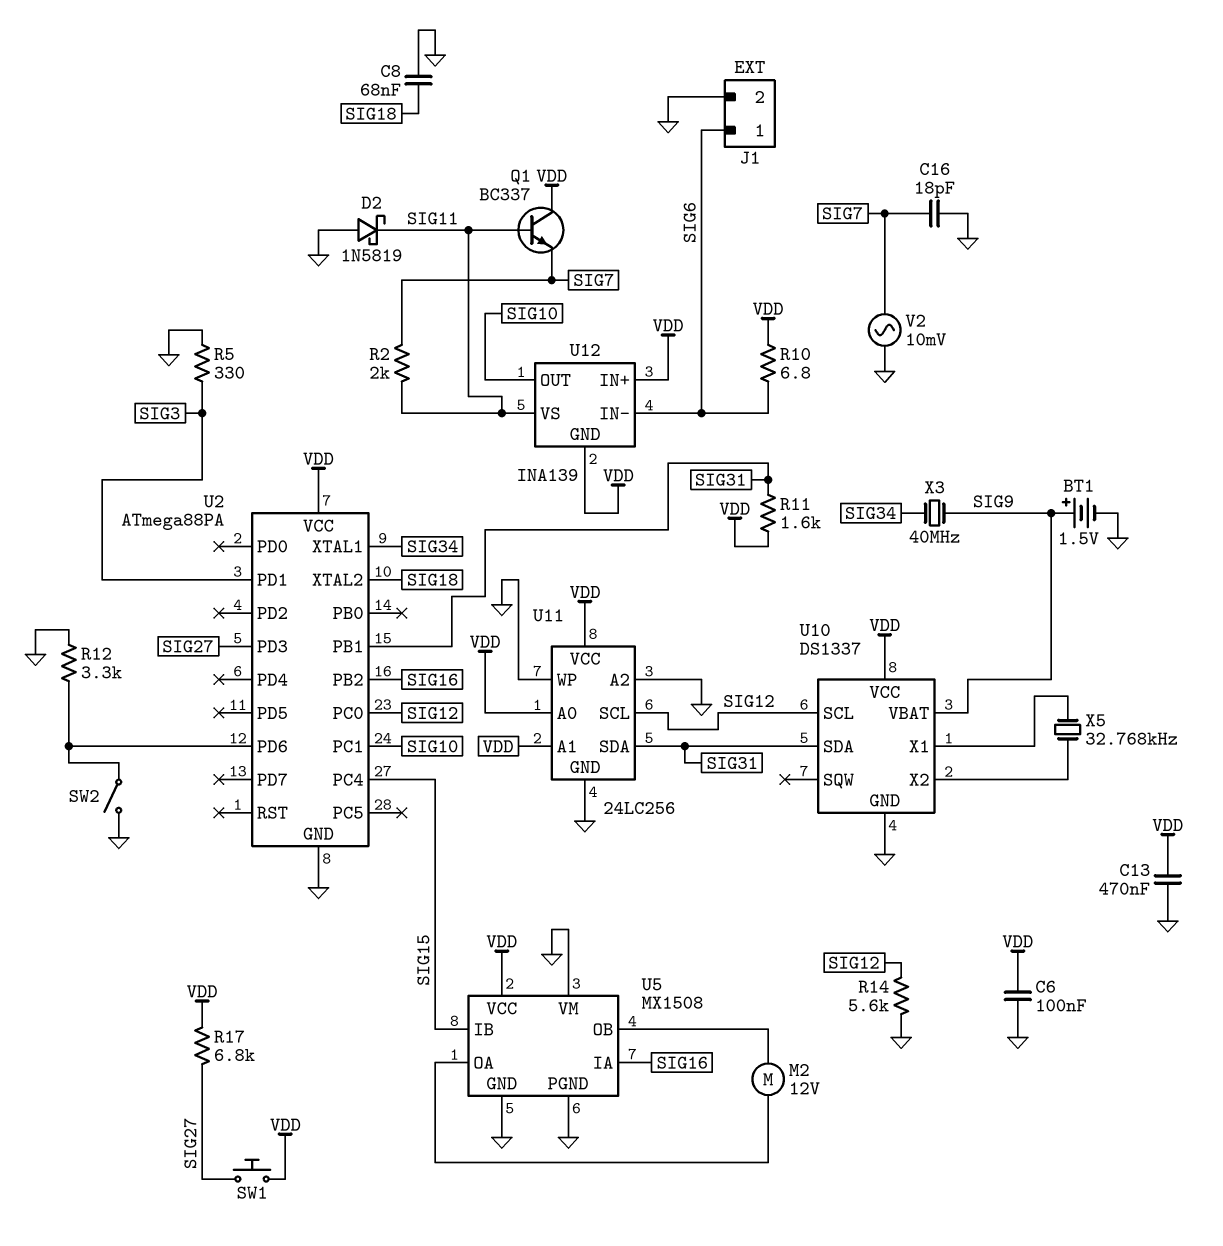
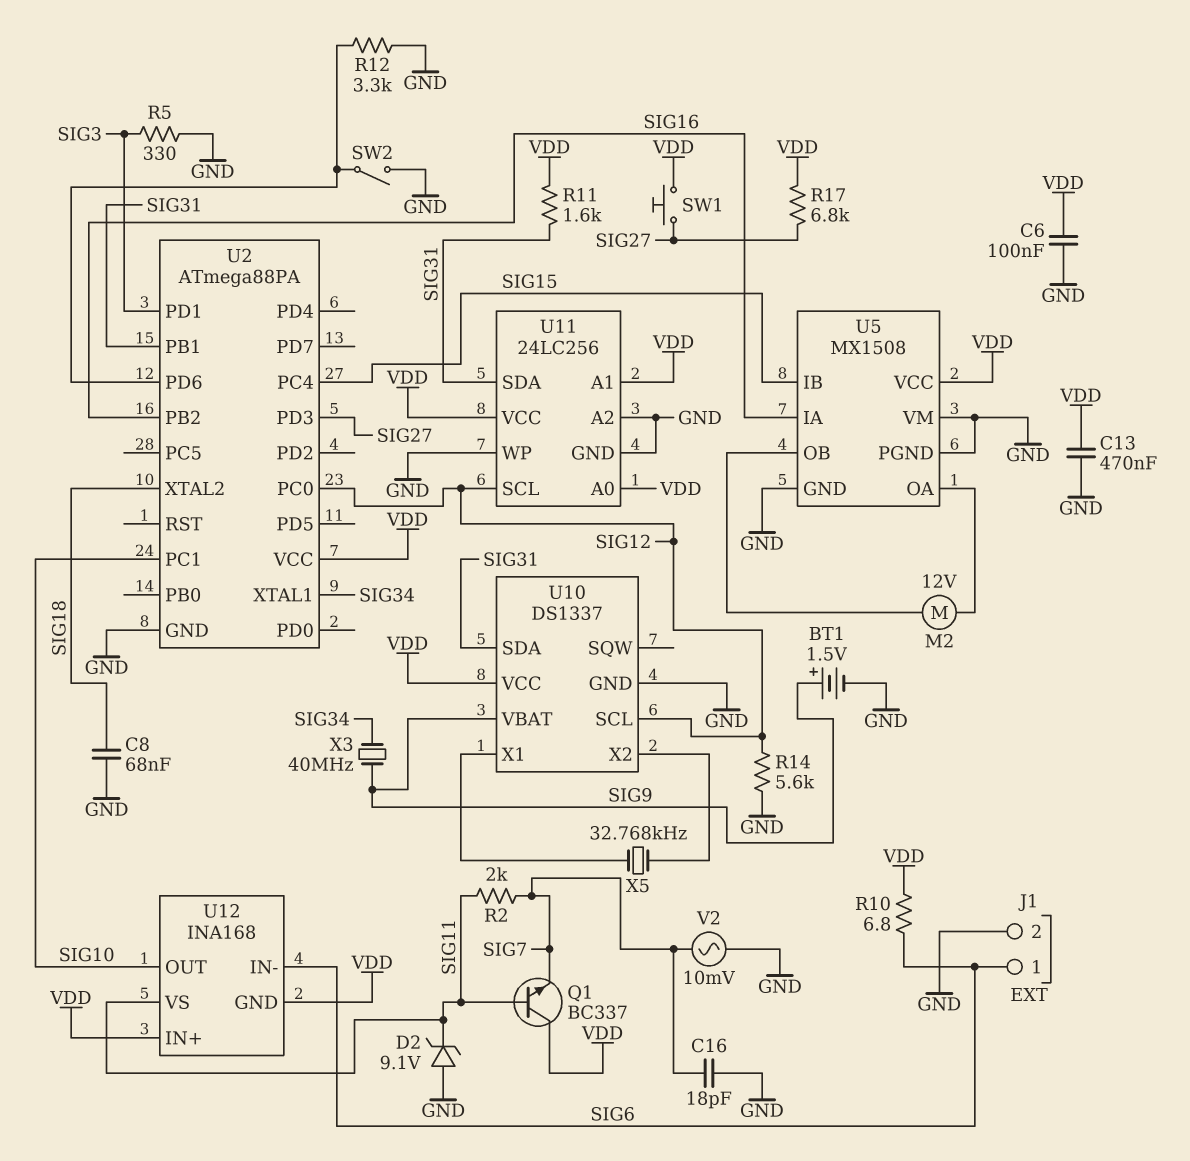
D2: schottky 1N5819 (A GND, K SIG11) -> zener 9.1V (A GND, K SIG11)
U12: INA139 -> INA168

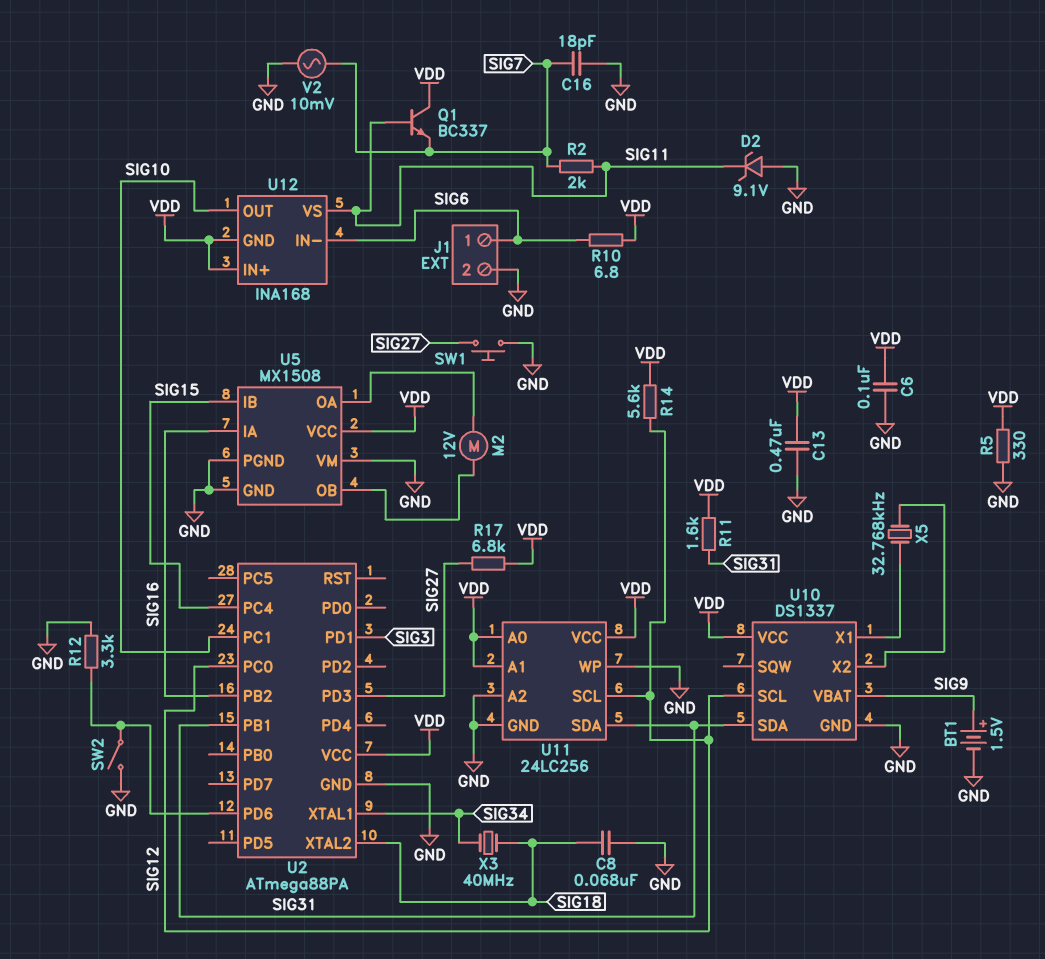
R5: 330 (GND, SIG3) -> 330 (GND, VDD)
R14: 5.6k (GND, SIG12) -> 5.6k (SIG12, VDD)
SW1: button (SIG27, VDD) -> button (GND, SIG27)
X3: 40MHz (SIG9, SIG34) -> 40MHz (SIG18, SIG34)

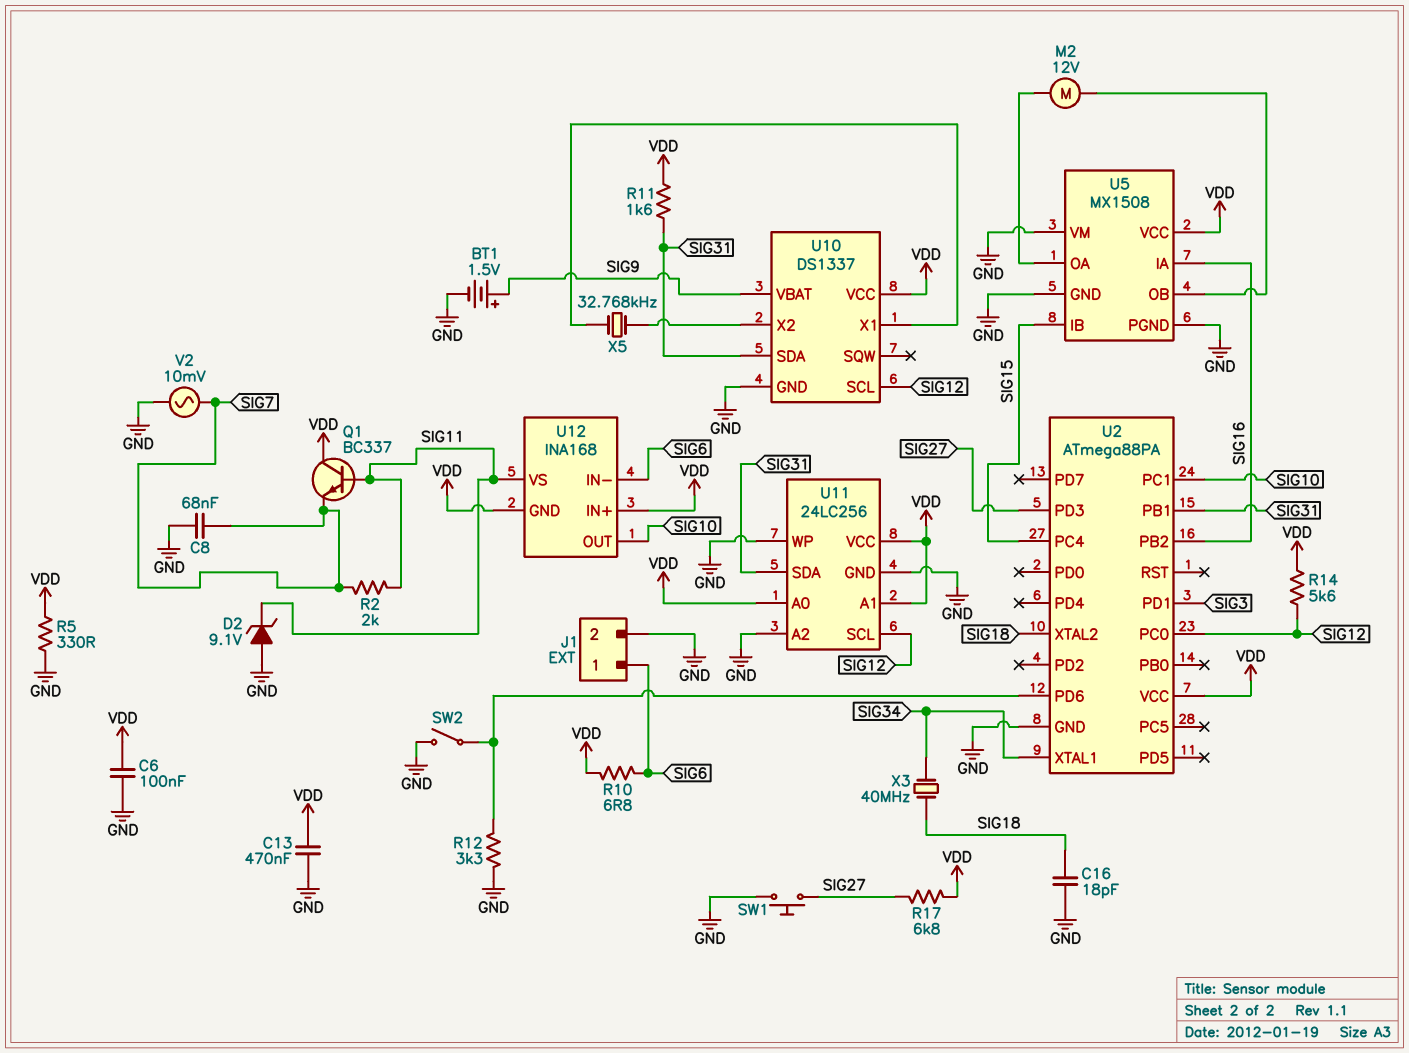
C8: 68nF (GND, SIG18) -> 68nF (GND, SIG7)
C16: 18pF (GND, SIG7) -> 18pF (GND, SIG18)

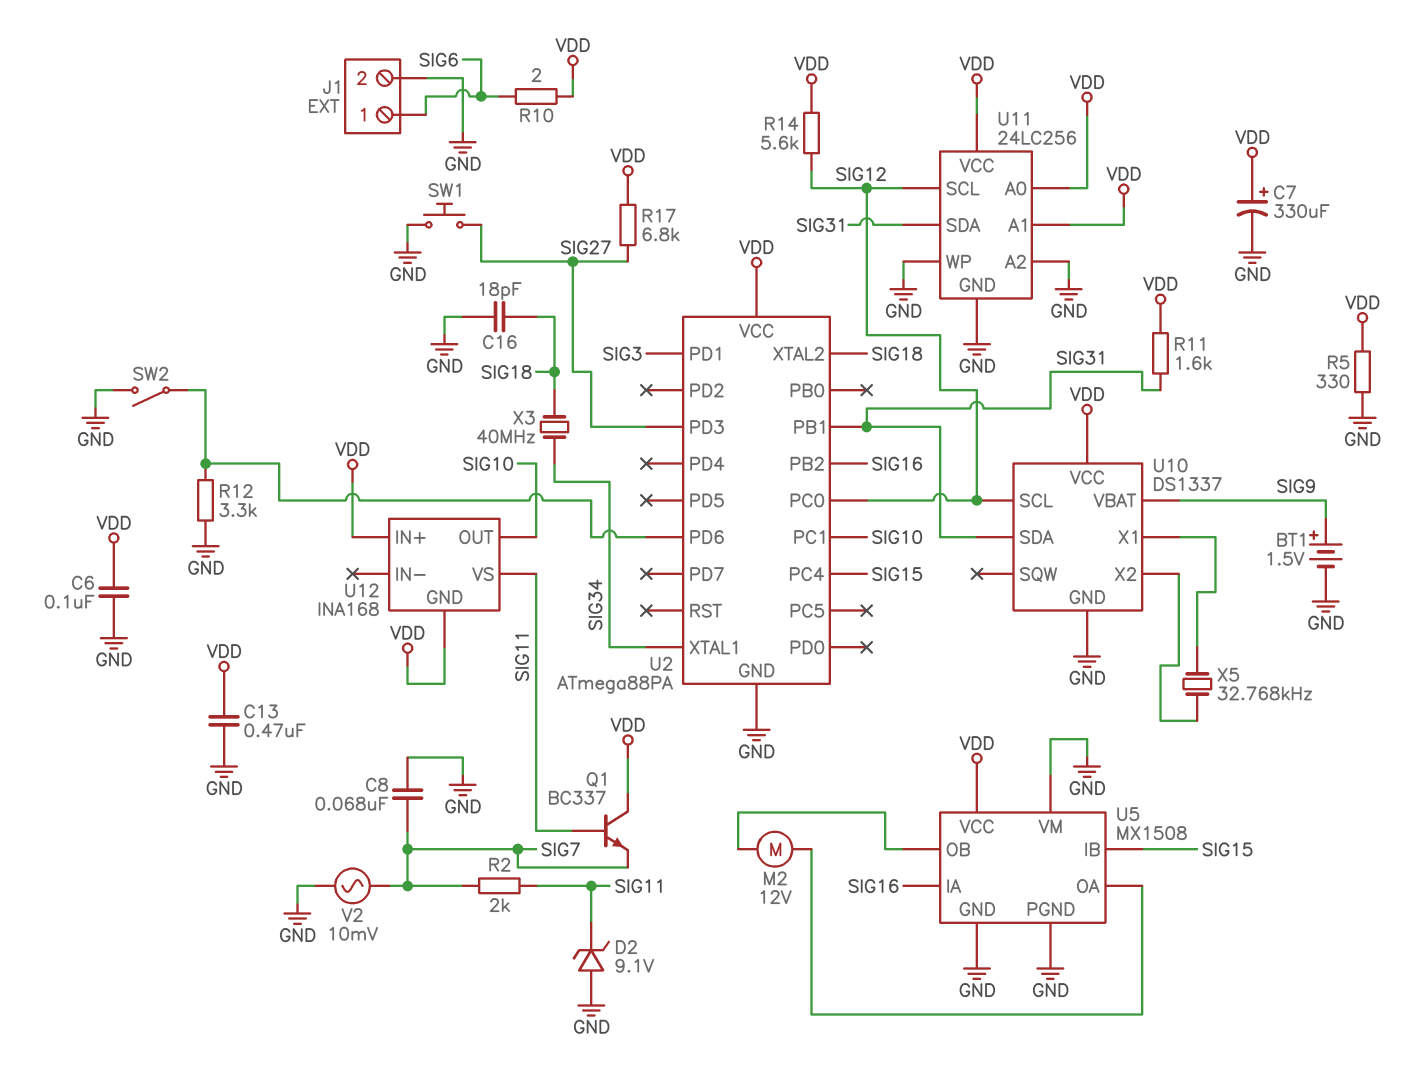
C7: none -> 330uF (plus VDD, minus GND)
R10: 6.8 (SIG6, VDD) -> 2 (SIG6, VDD)
U12 pin IN-: SIG6 -> none

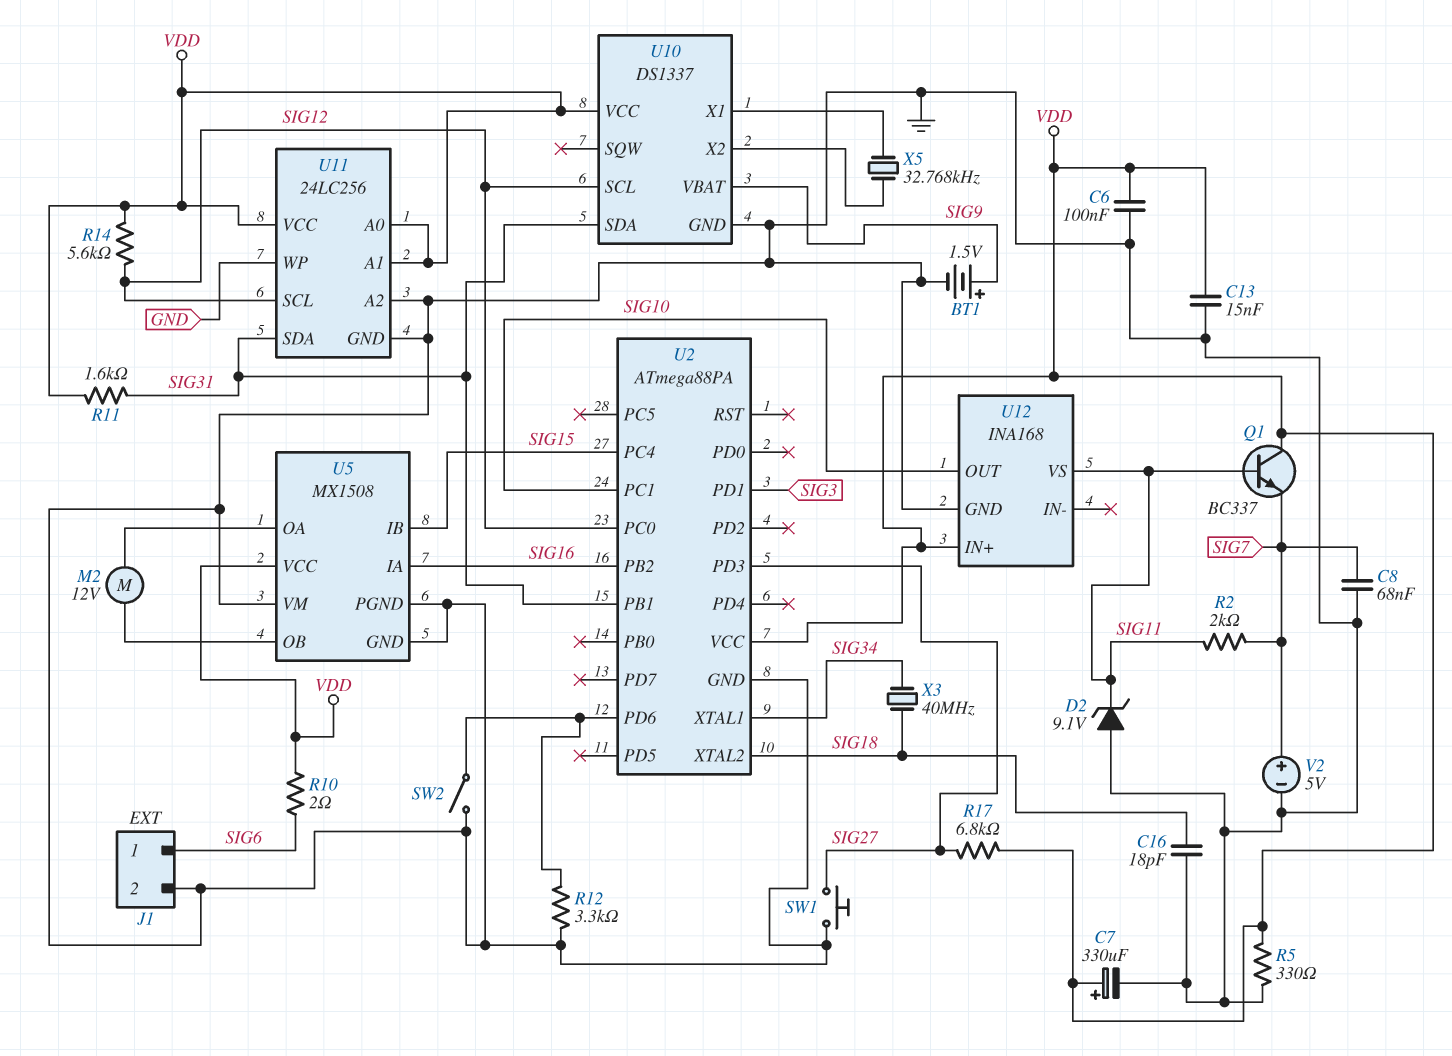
C13: 470nF (GND, VDD) -> 15nF (GND, VDD)
U12 pin GND: VDD -> GND
V2: AC 10mV (GND, SIG7) -> 5V (plus SIG7, minus GND)

